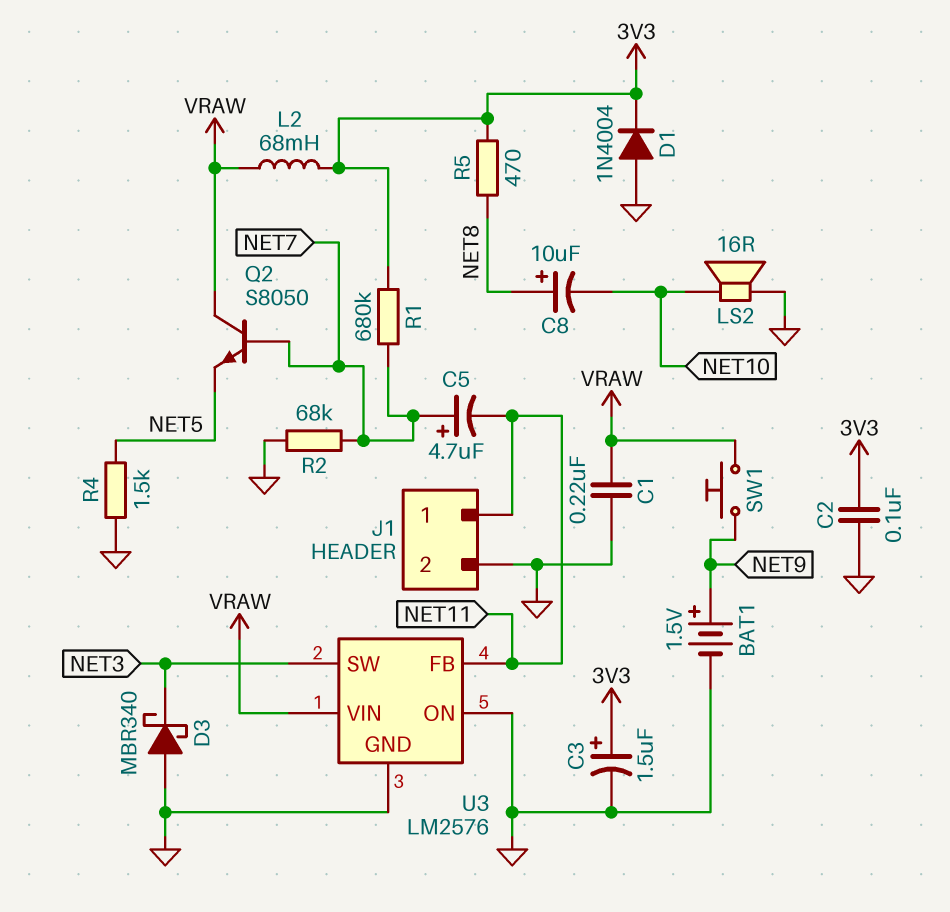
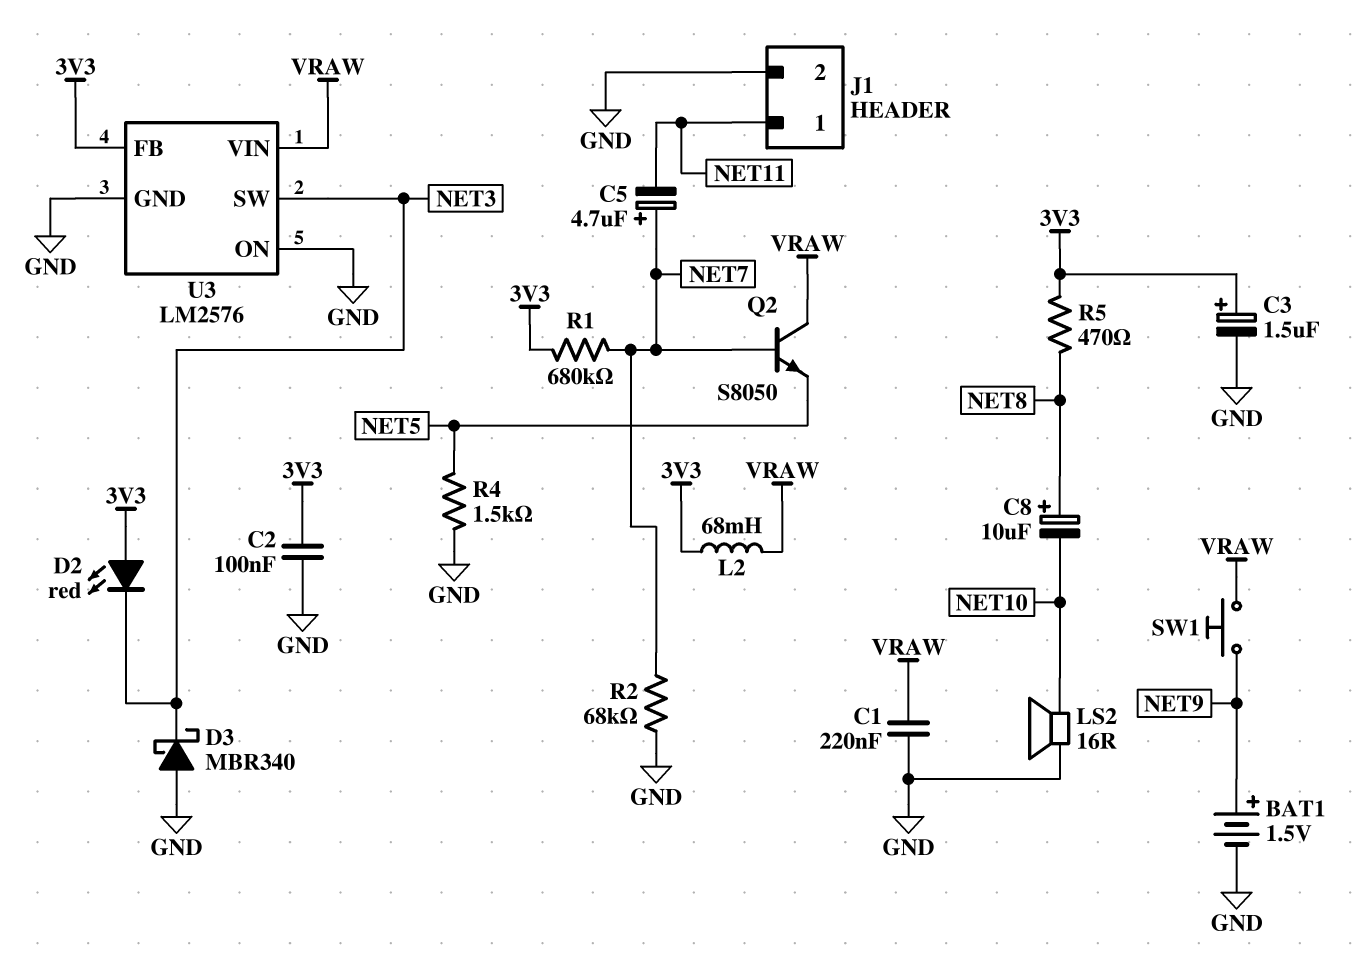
D1: diode 1N4004 (A GND, K 3V3) -> none
D2: none -> LED red (A 3V3, K NET3)
U3 pin FB: NET11 -> 3V3

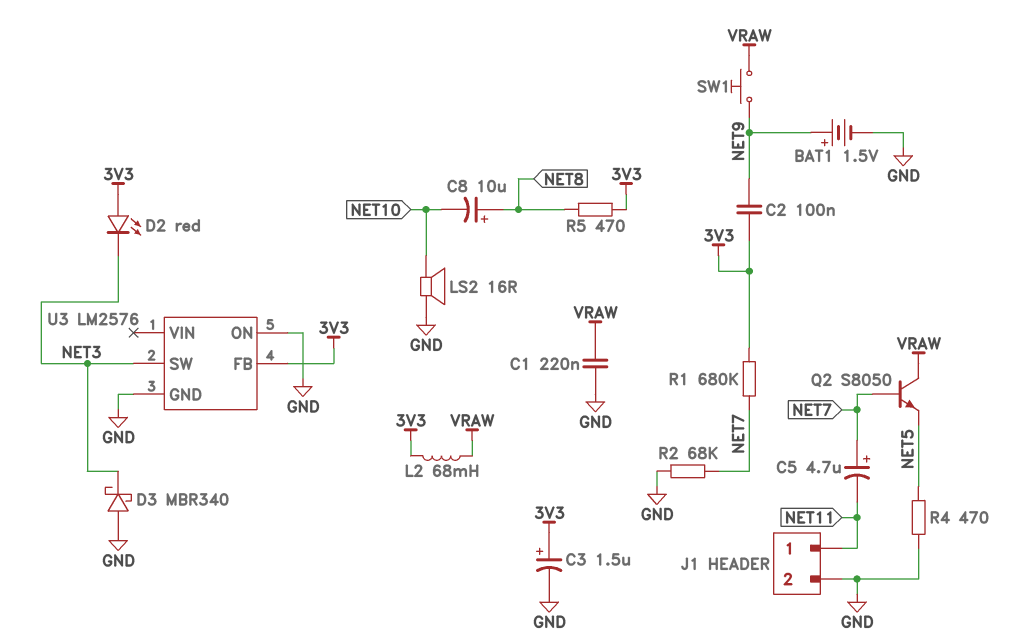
C2: 100nF (3V3, GND) -> 100nF (3V3, NET9)
R4: 1.5k (GND, NET5) -> 470 (GND, NET5)
U3 pin VIN: VRAW -> none

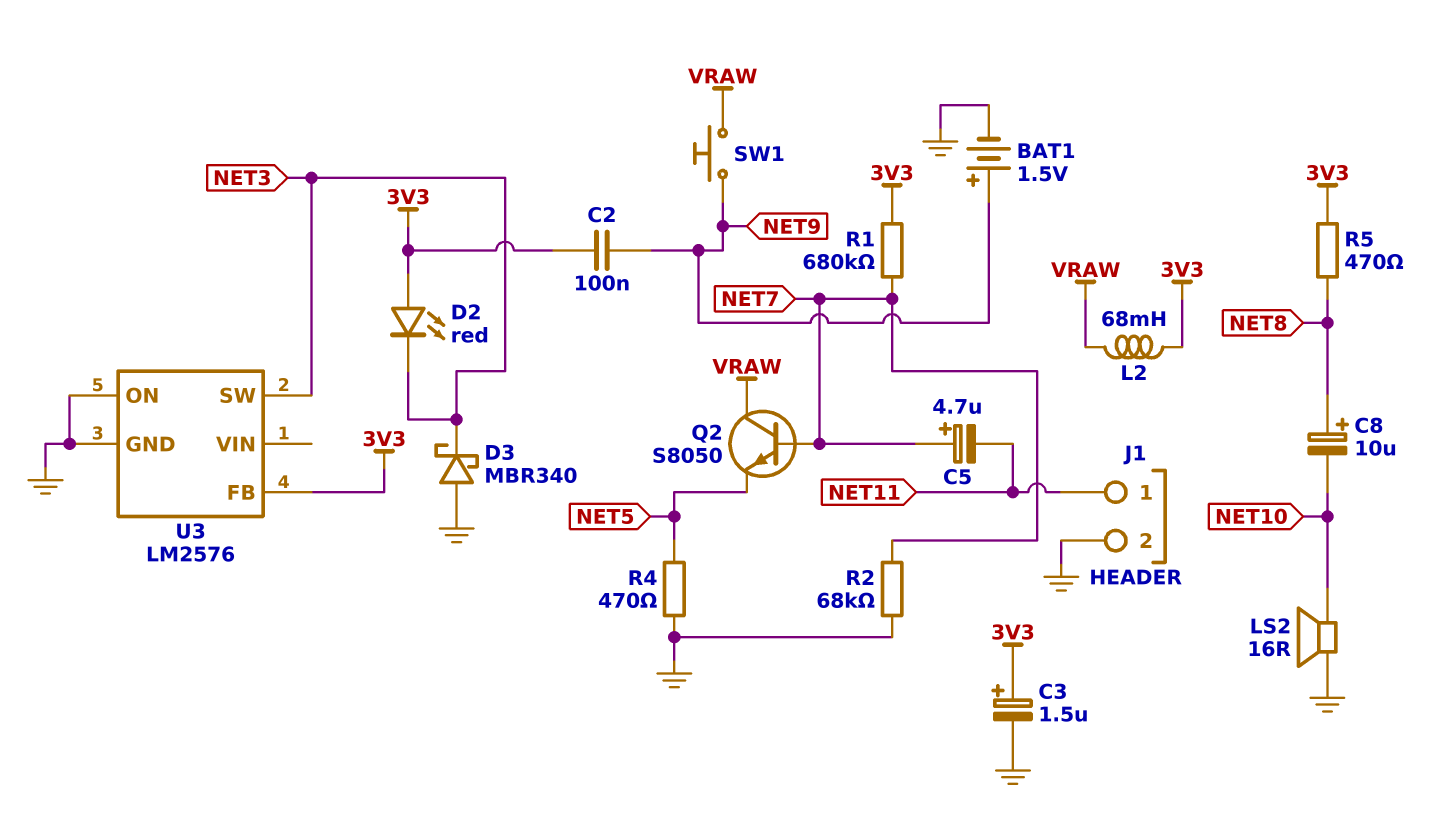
C1: 220nF (GND, VRAW) -> none

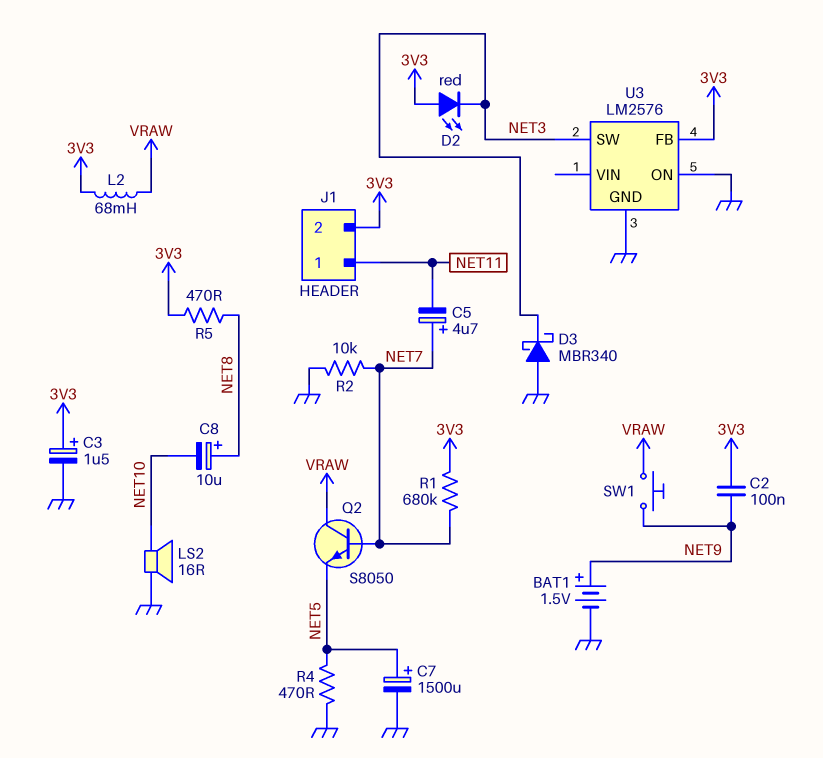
C7: none -> 1500uF (plus NET5, minus GND)
J1 pin 2: GND -> 3V3
R2: 68k (GND, NET7) -> 10k (GND, NET7)

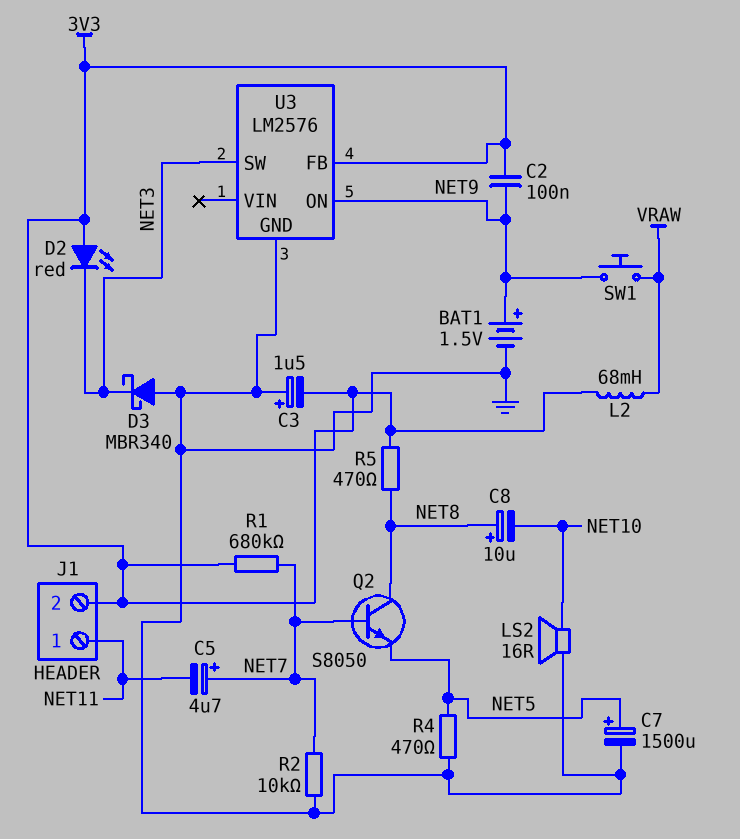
C3: 1.5uF (plus 3V3, minus GND) -> 1.5uF (plus GND, minus 3V3)
Q2: NPN S8050 (B NET7, C VRAW, E NET5) -> NPN S8050 (B NET7, C NET8, E NET5)
U3 pin ON: GND -> NET9

